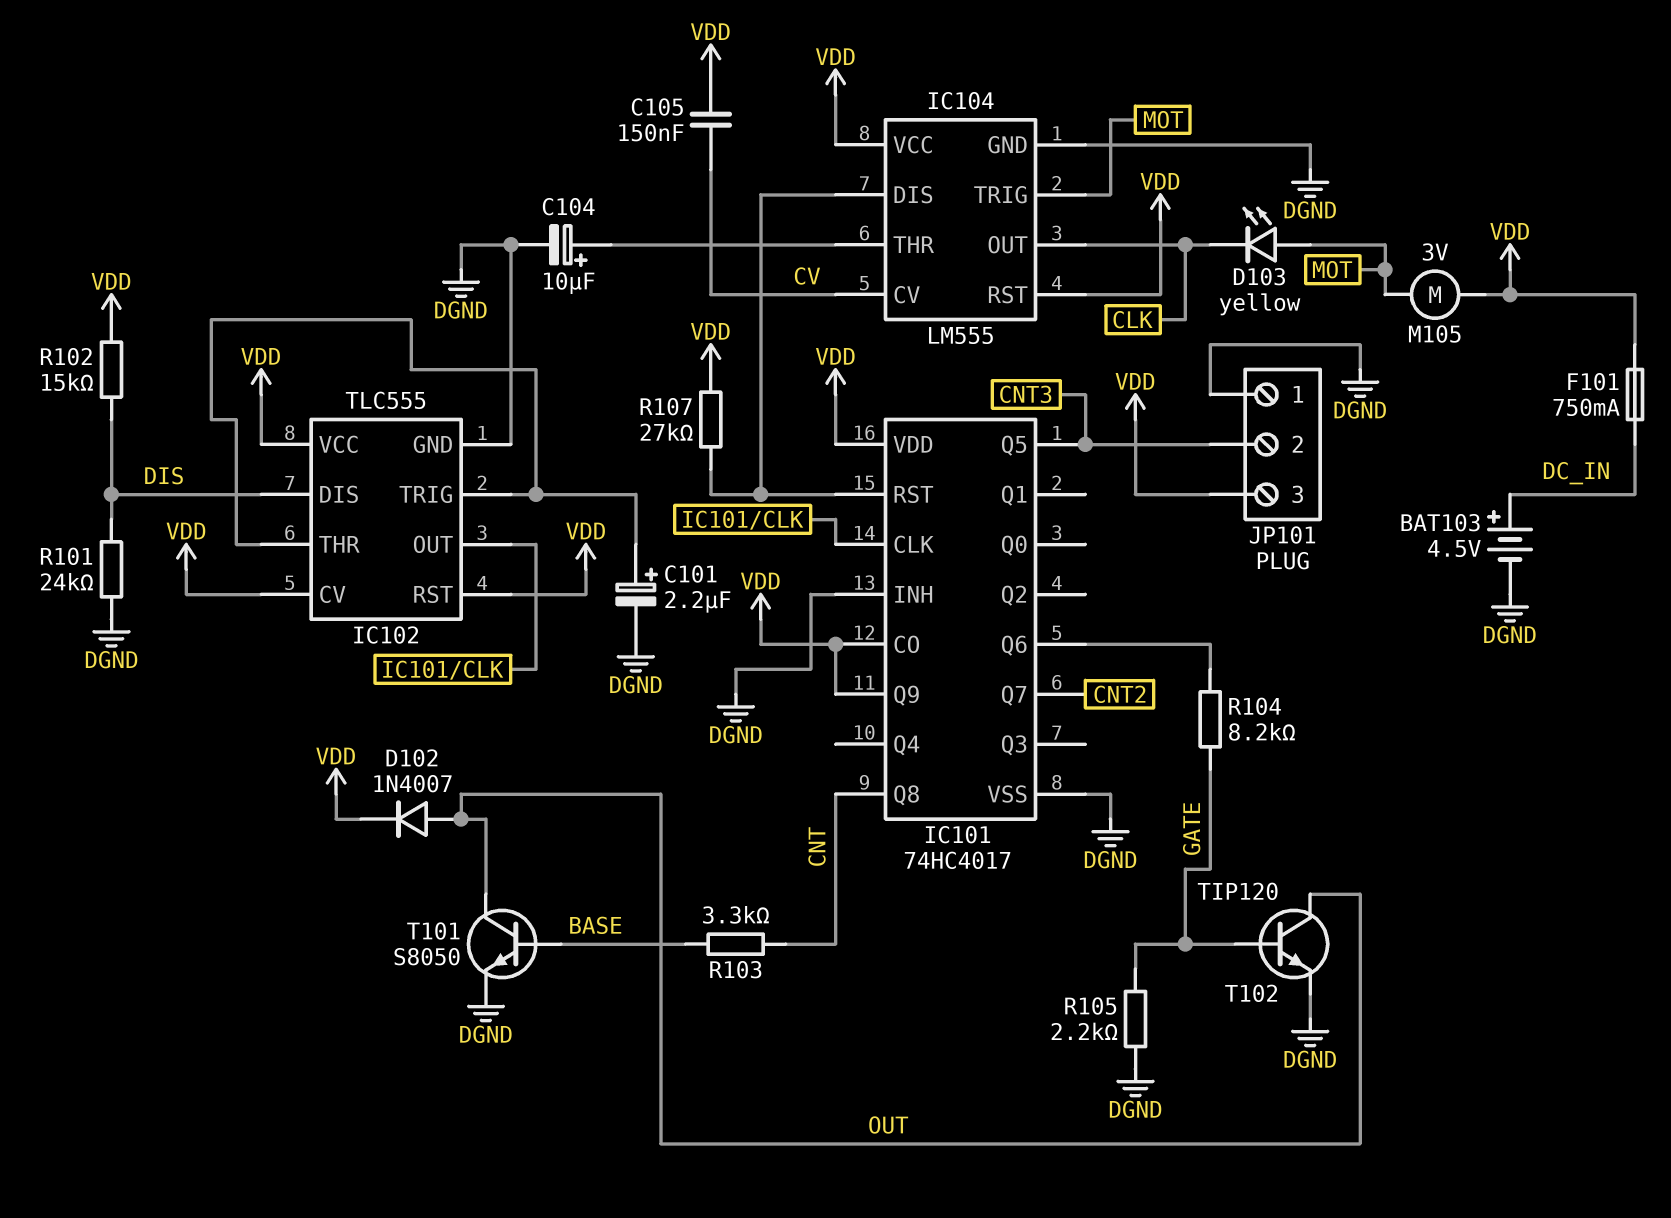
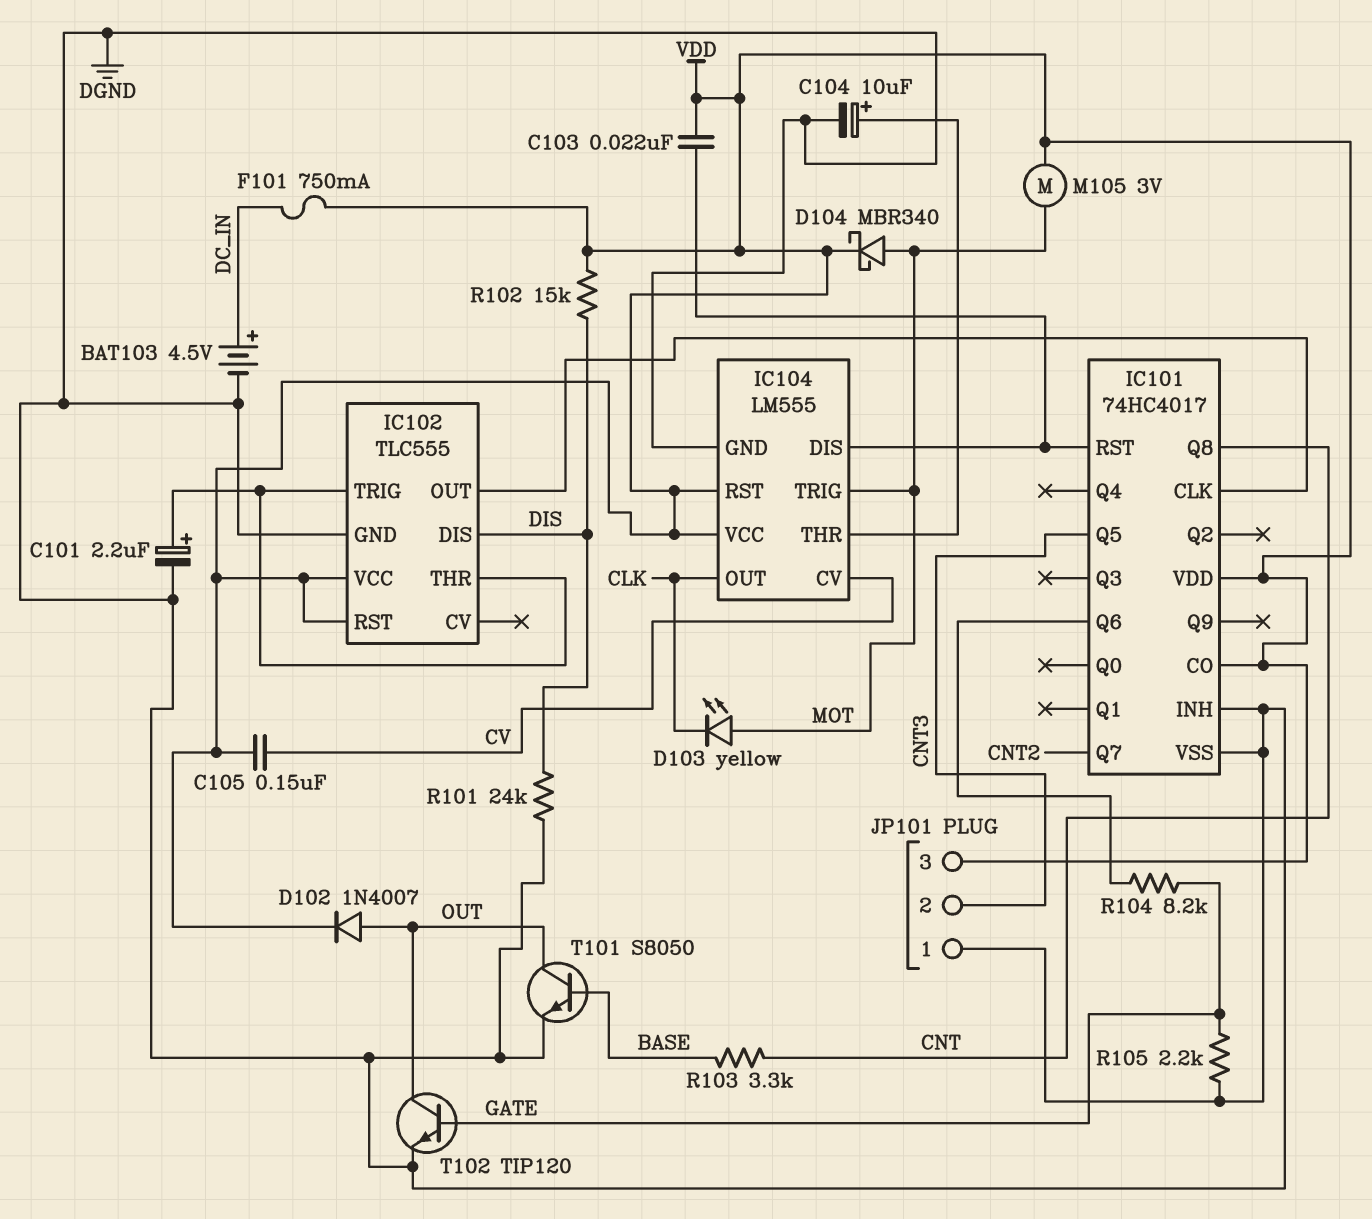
C103: none -> 22nF (IC101/RST, VDD)
D104: none -> schottky MBR340 (A MOT, K VDD)
IC101 pin Q9: VDD -> none
IC102 pin CV: VDD -> none
R107: 27k (IC101/RST, VDD) -> none

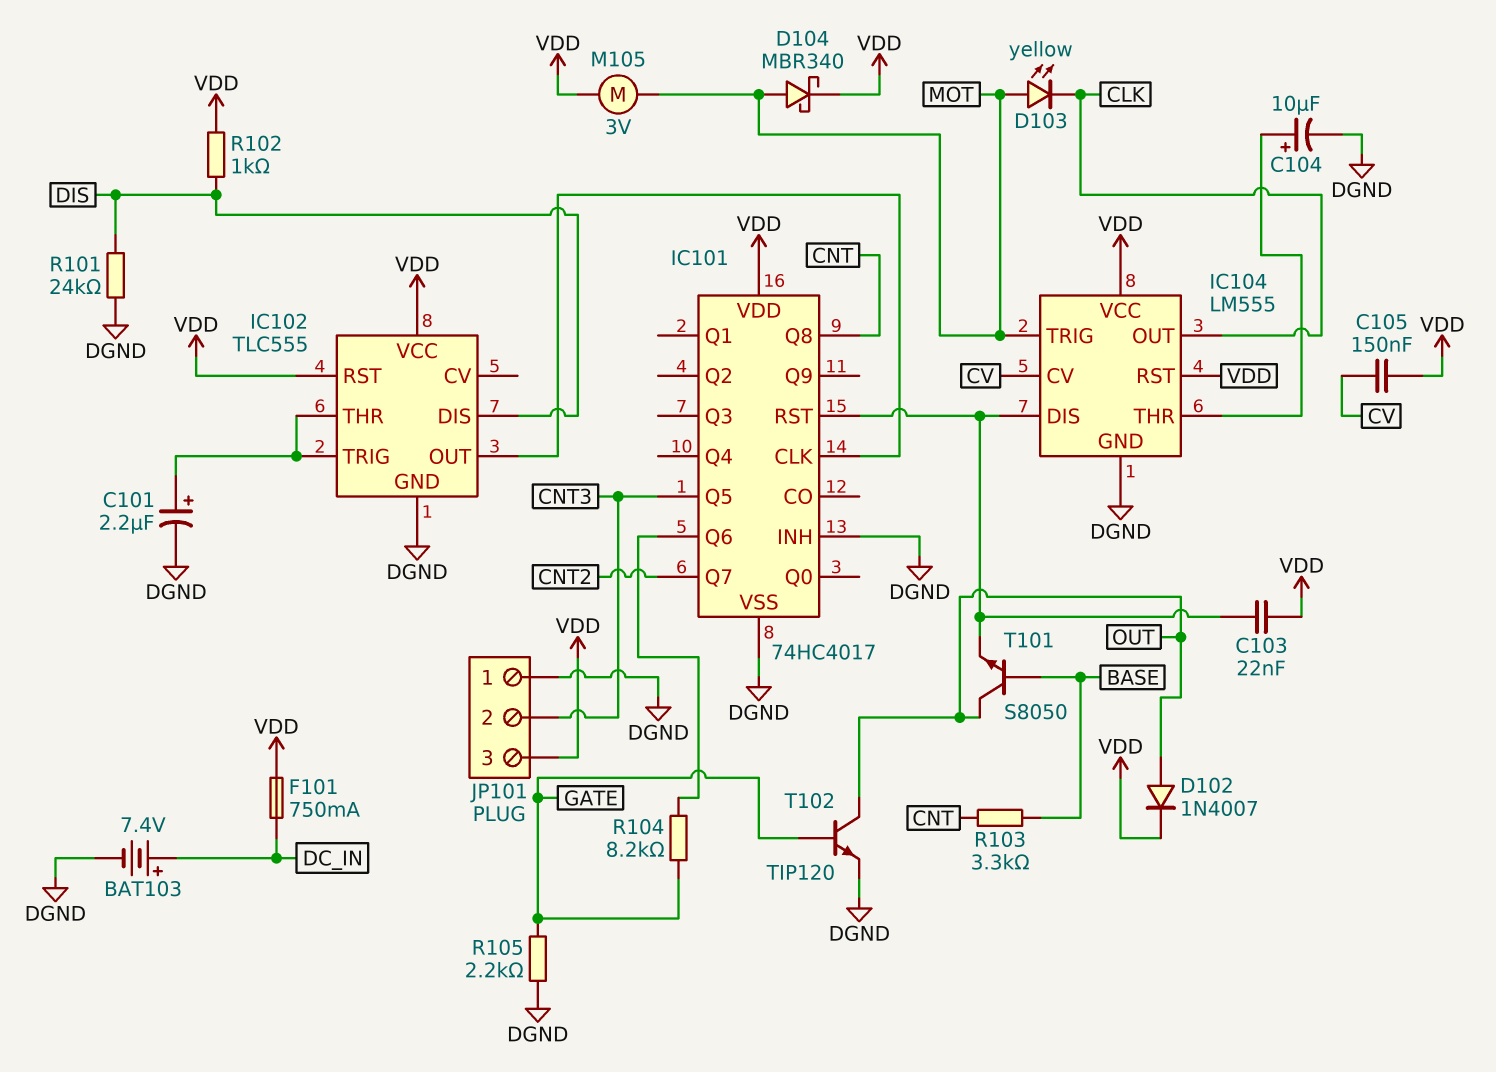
BAT103: 4.5V (plus DC_IN, minus DGND) -> 7.4V (plus DC_IN, minus DGND)
IC101 pin CO: VDD -> none
R102: 15k (DIS, VDD) -> 1k (DIS, VDD)
T101: NPN S8050 (B BASE, C OUT, E DGND) -> NPN S8050 (B BASE, C OUT, E IC101/RST)

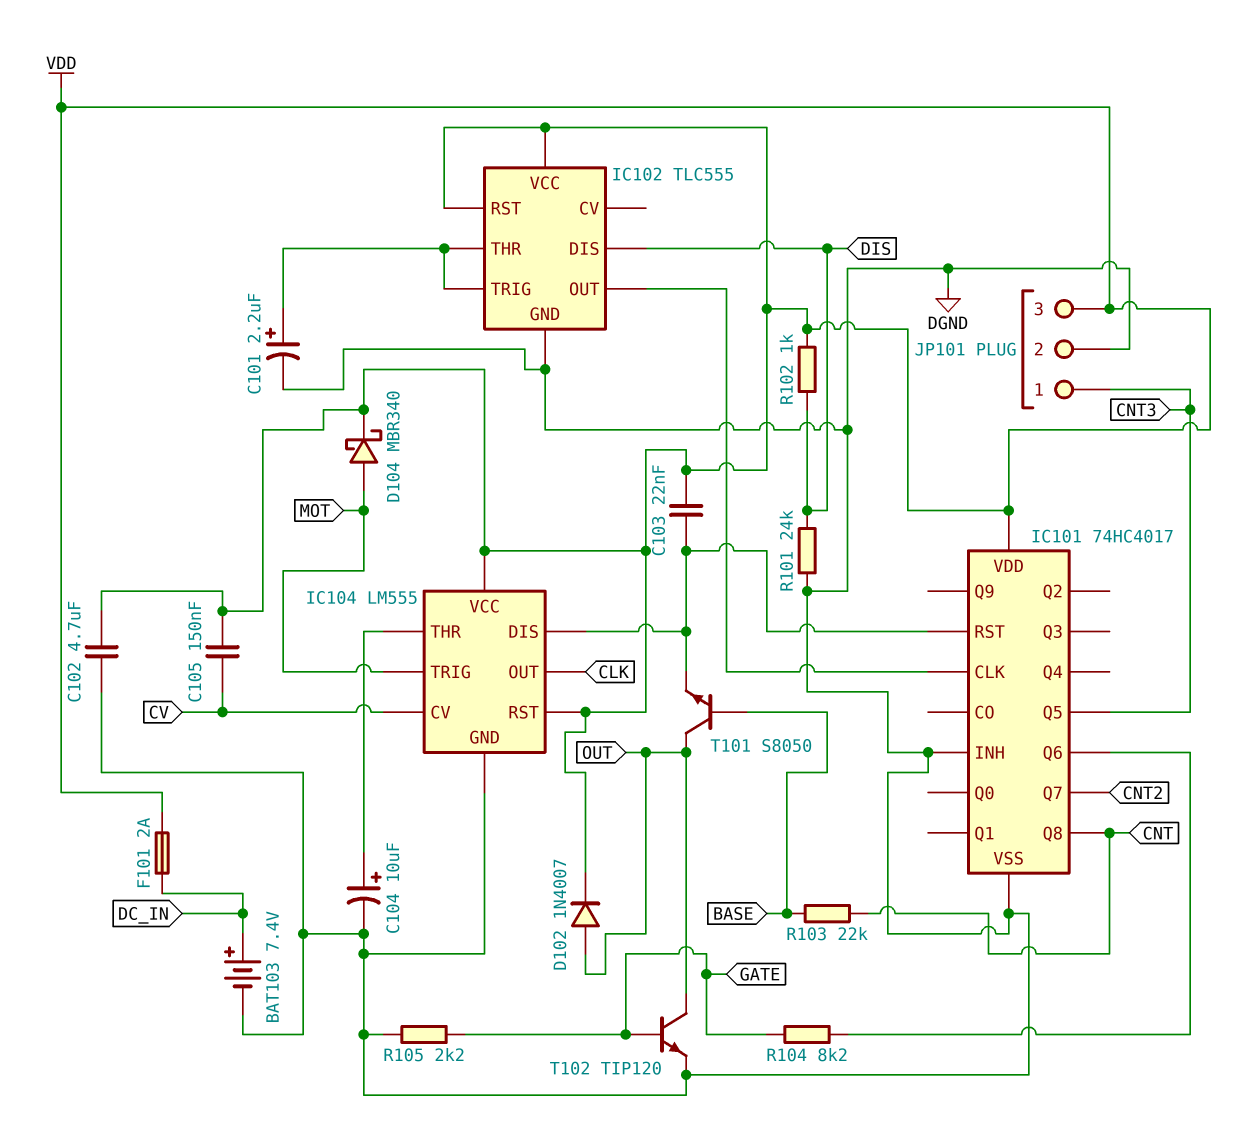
C102: none -> 4.7uF (DGND, VDD)
D103: LED yellow (A MOT, K CLK) -> none
F101: 750mA (DC_IN, VDD) -> 2A (DC_IN, VDD)
JP101 pin 1: DGND -> CNT3
JP101 pin 2: CNT3 -> DGND
M105: motor 3V (MOT, VDD) -> none
R103: 3.3k (BASE, CNT) -> 22k (BASE, CNT)

